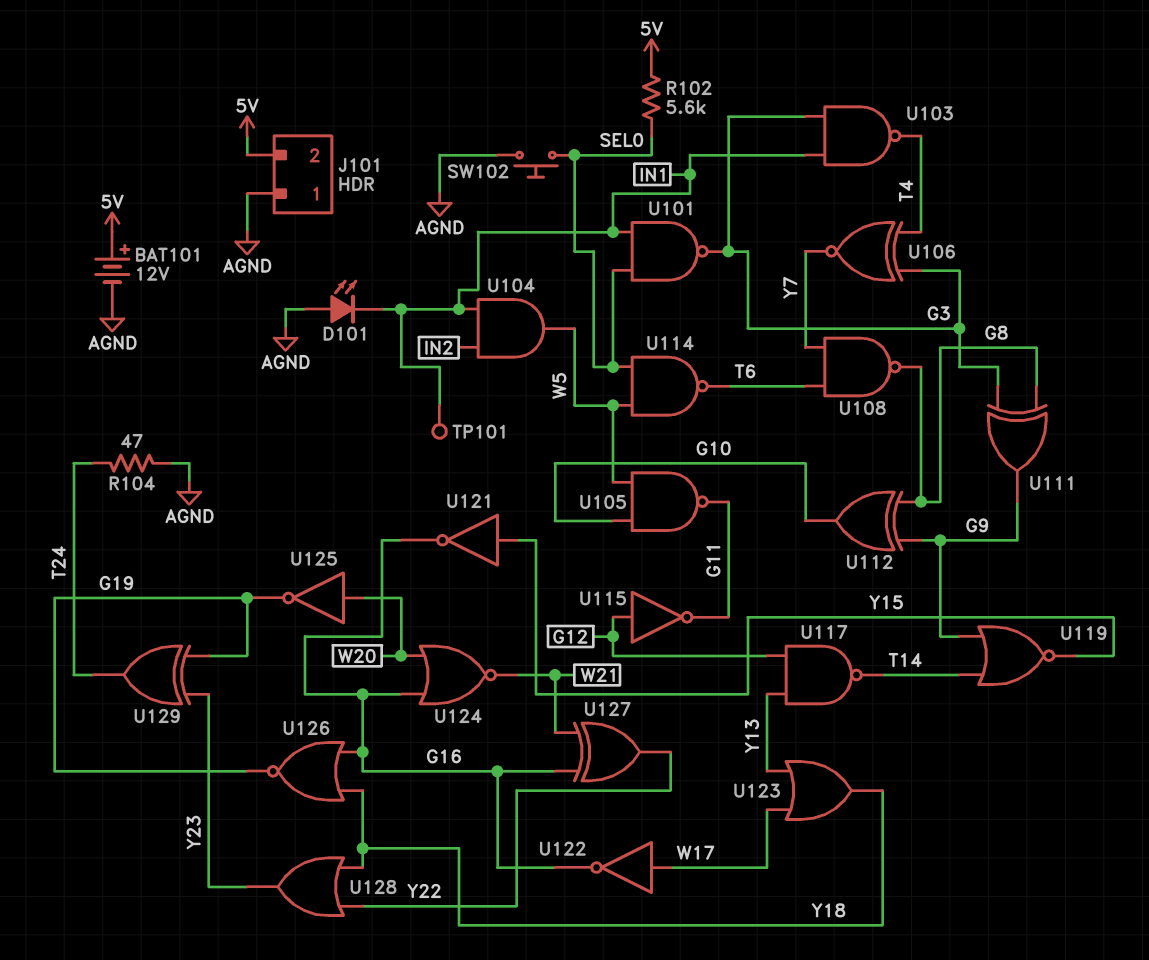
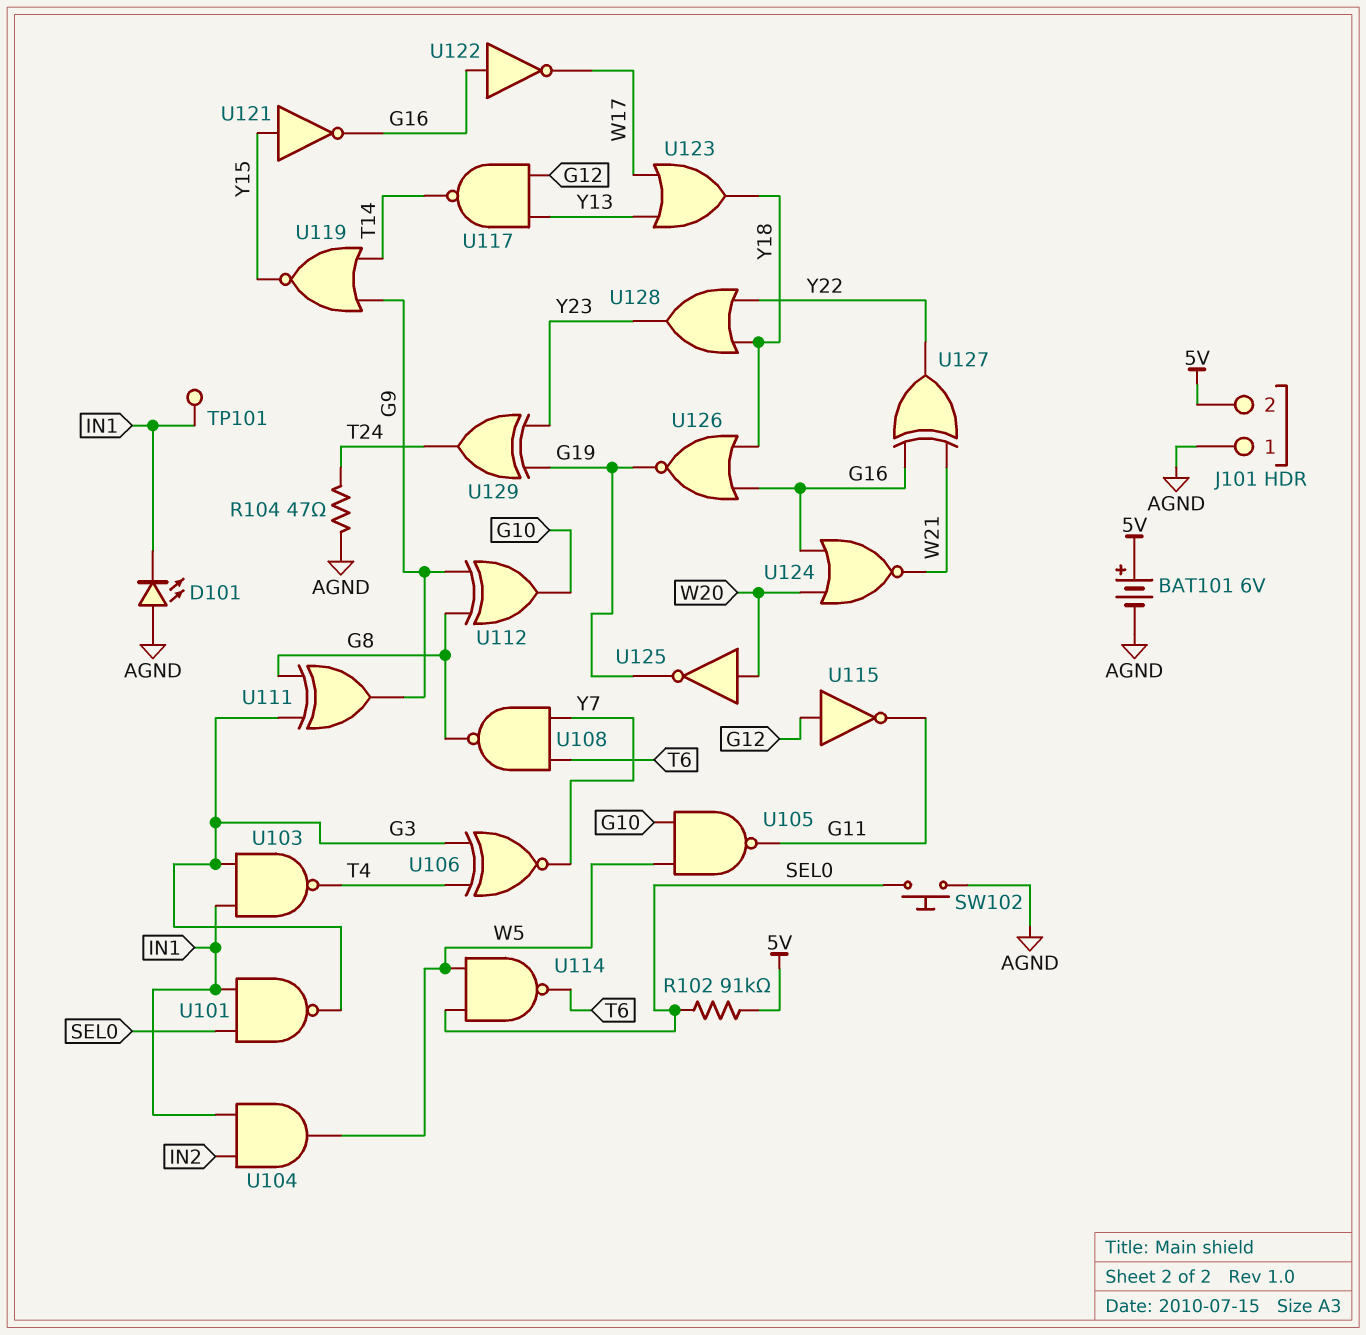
BAT101: 12V (plus 5V, minus AGND) -> 6V (plus 5V, minus AGND)
R102: 5.6k (5V, SEL0) -> 91k (5V, SEL0)
U122: NOT (in W17, out G16) -> NOT (in G16, out W17)

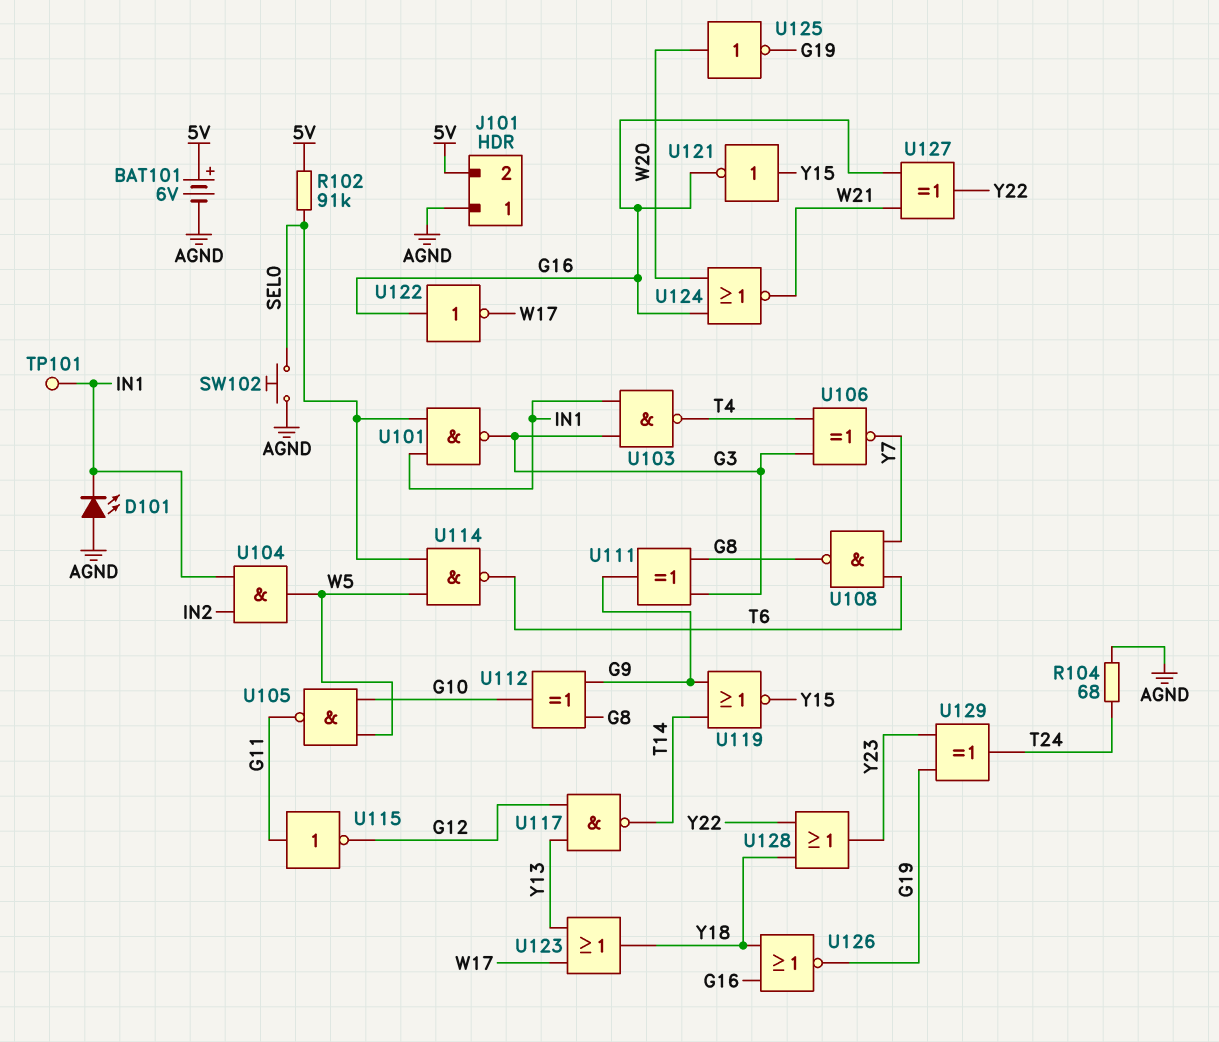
R104: 47 (AGND, T24) -> 68 (AGND, T24)
U115: NOT (in G12, out G11) -> NOT (in G11, out G12)

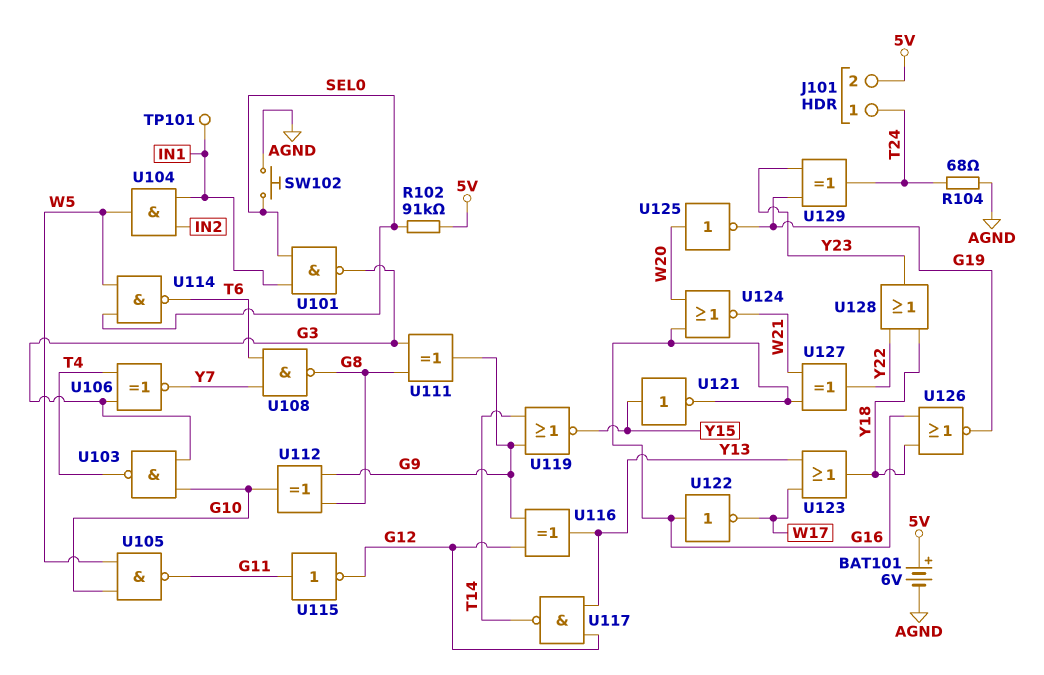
D101: LED (A AGND, K IN1) -> none
J101 pin 1: AGND -> T24
U103: NAND (in G3, in IN1, out T4) -> NAND (in G3, in G10, out T4)
U116: none -> XOR (in G9, in G12, out Y13)

